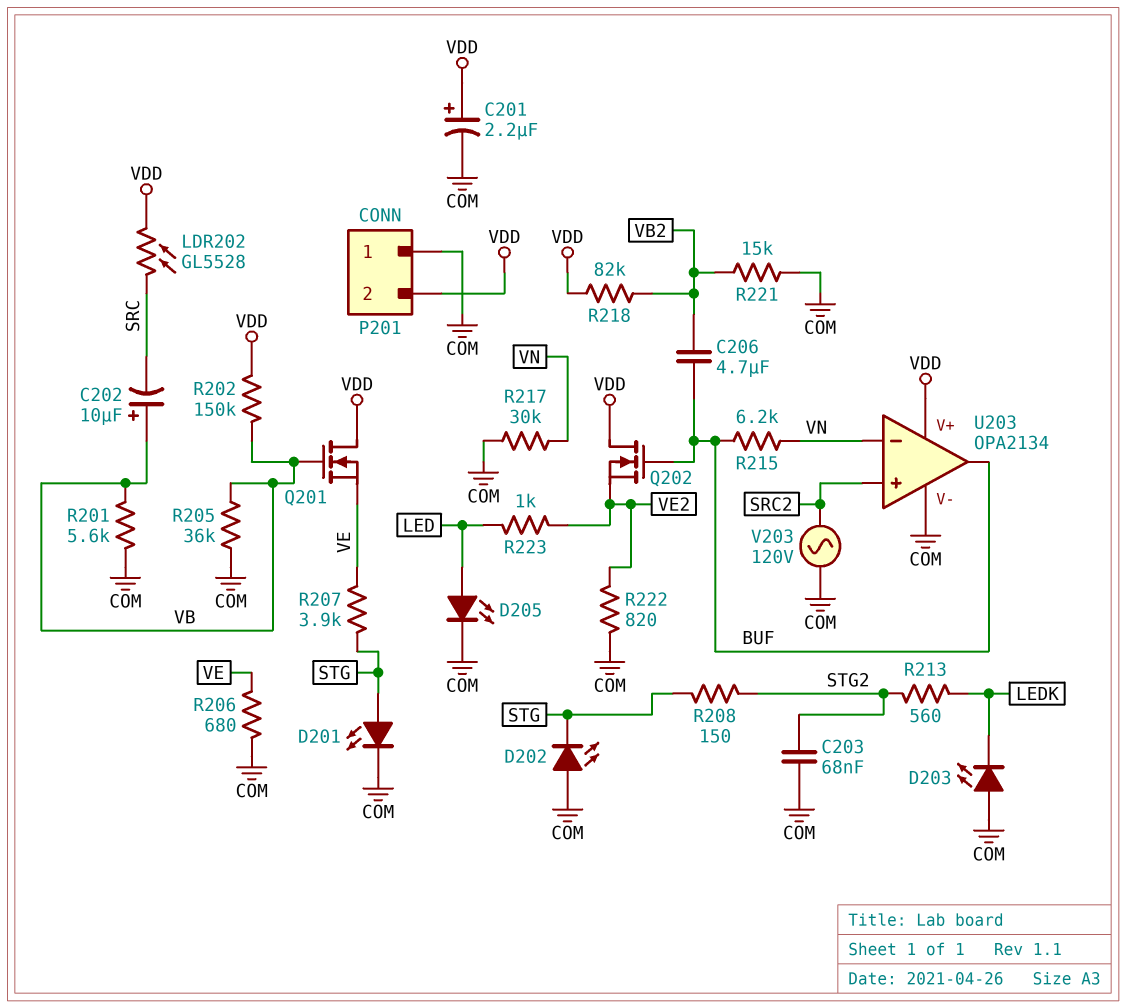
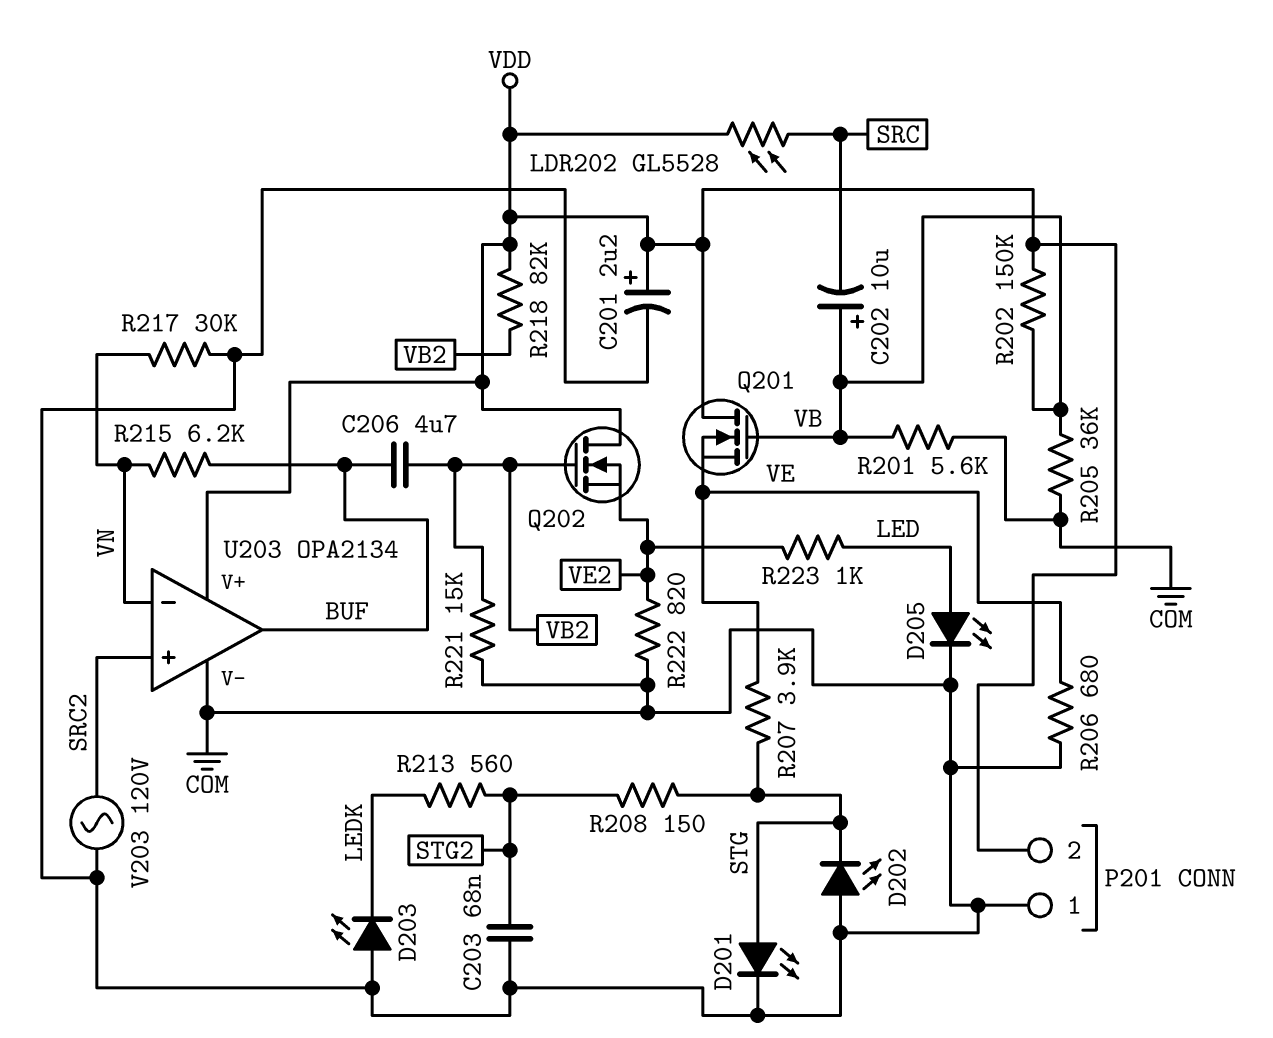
Q202: NMOS (G BUF, D VDD, S VE2) -> NMOS (G VB2, D VDD, S VE2)

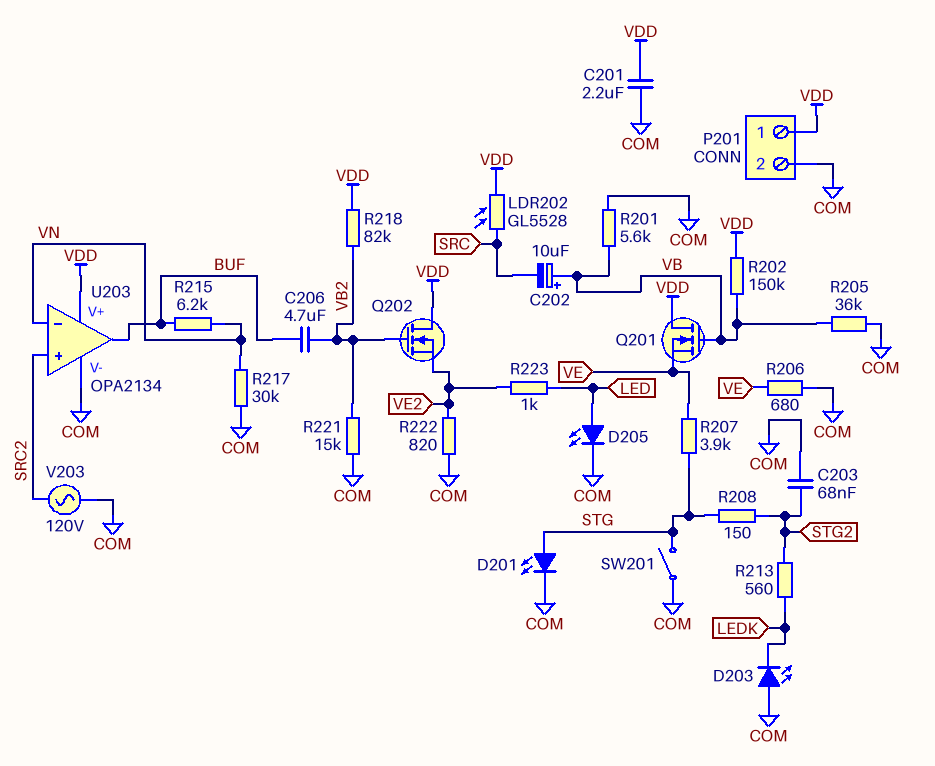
C201: 2.2uF (plus VDD, minus COM) -> 2.2uF (COM, VDD)
D202: LED (A COM, K STG) -> none
P201 pin 1: COM -> VDD
P201 pin 2: VDD -> COM
SW201: none -> switch (COM, STG)

